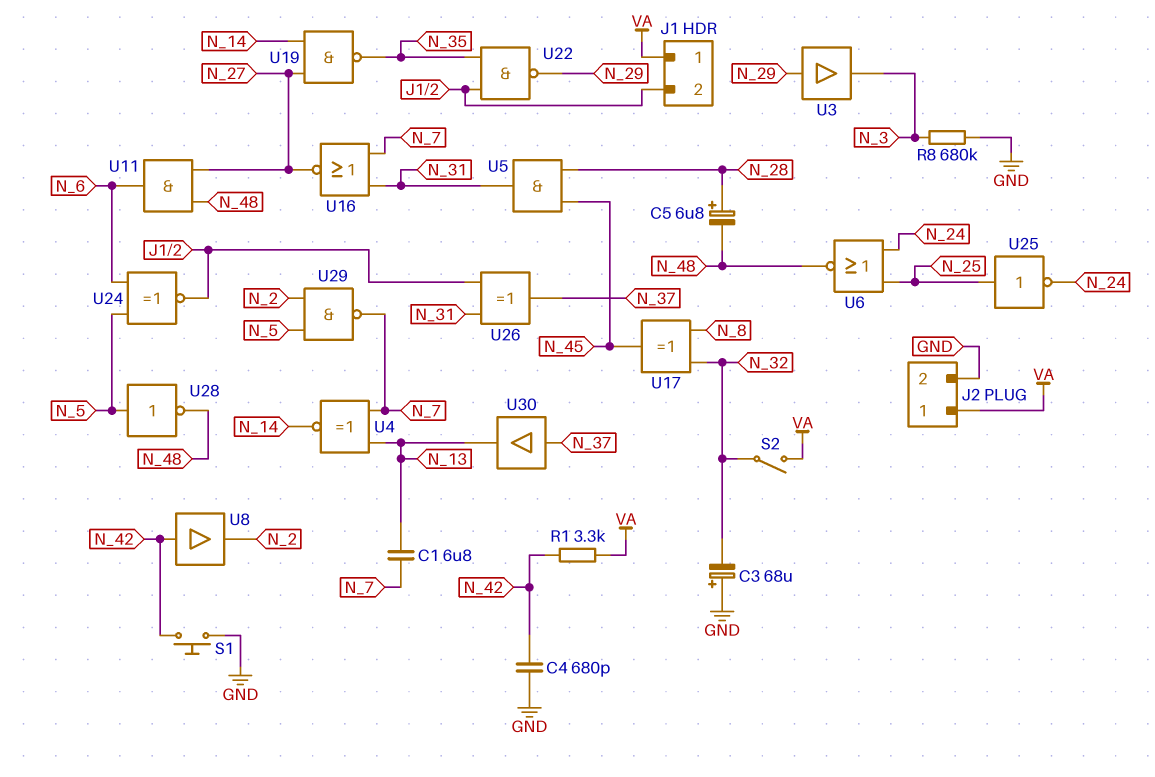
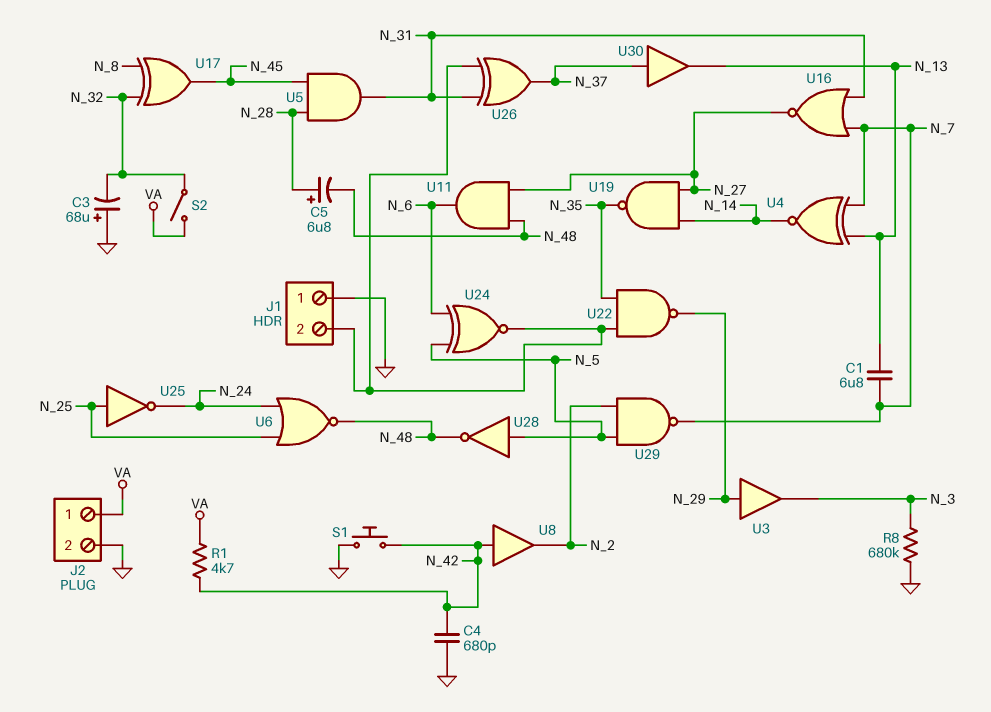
J1 pin 1: VA -> GND
R1: 3.3k (N_42, VA) -> 4.7k (N_42, VA)

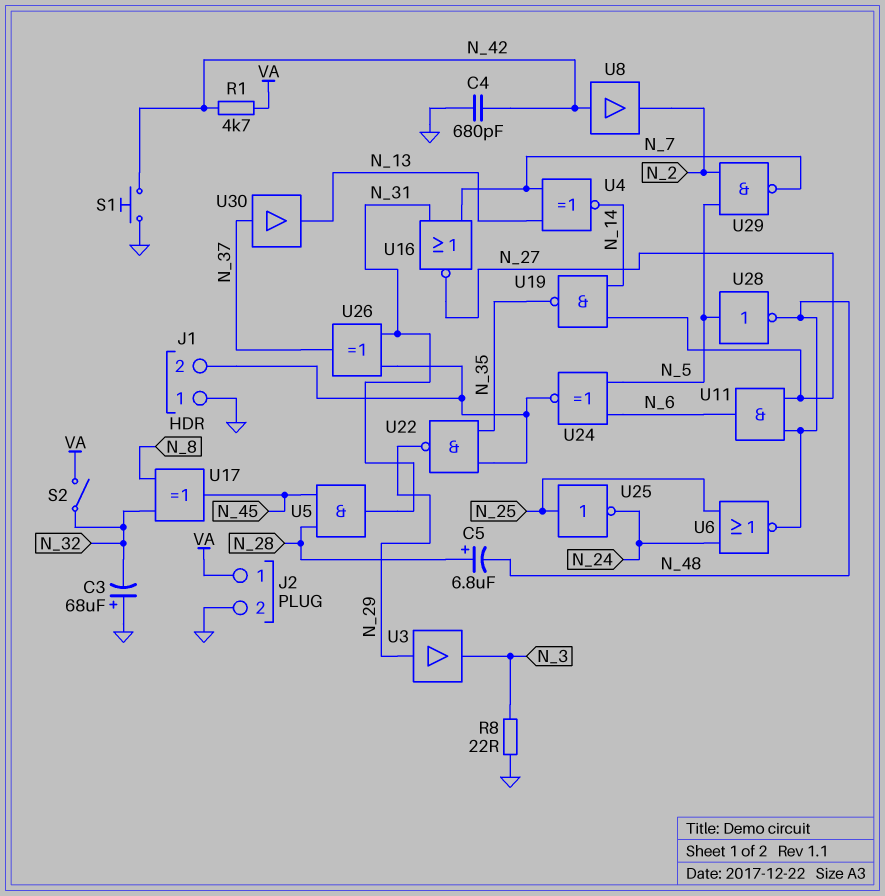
C1: 6.8uF (N_7, N_13) -> none
R8: 680k (GND, N_3) -> 22 (GND, N_3)

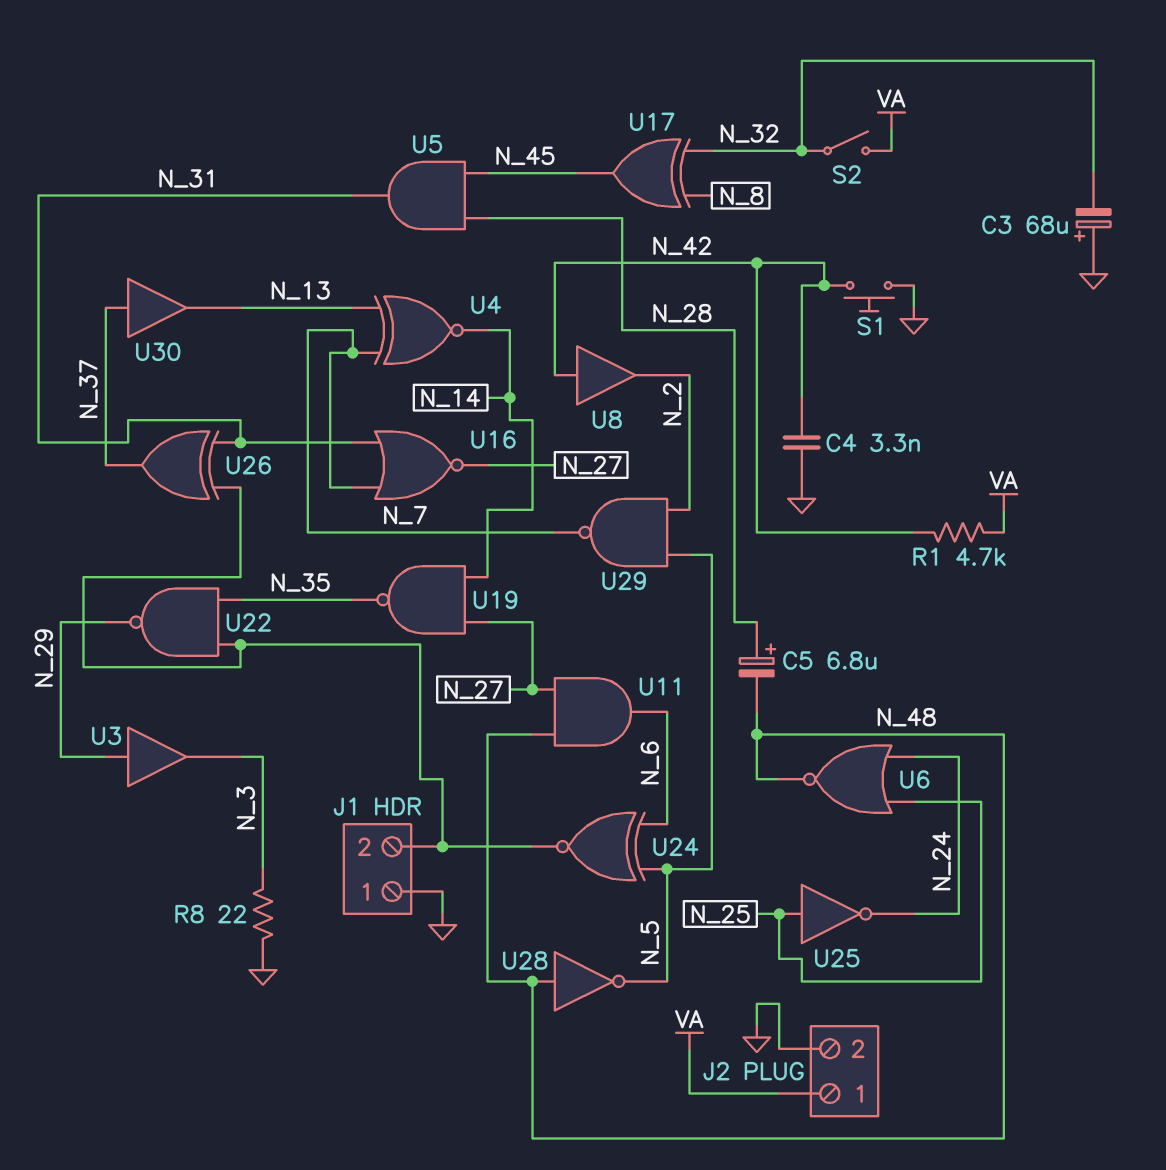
C4: 680pF (GND, N_42) -> 3.3nF (GND, N_42)
U28: NOT (in N_5, out N_48) -> NOT (in N_48, out N_5)

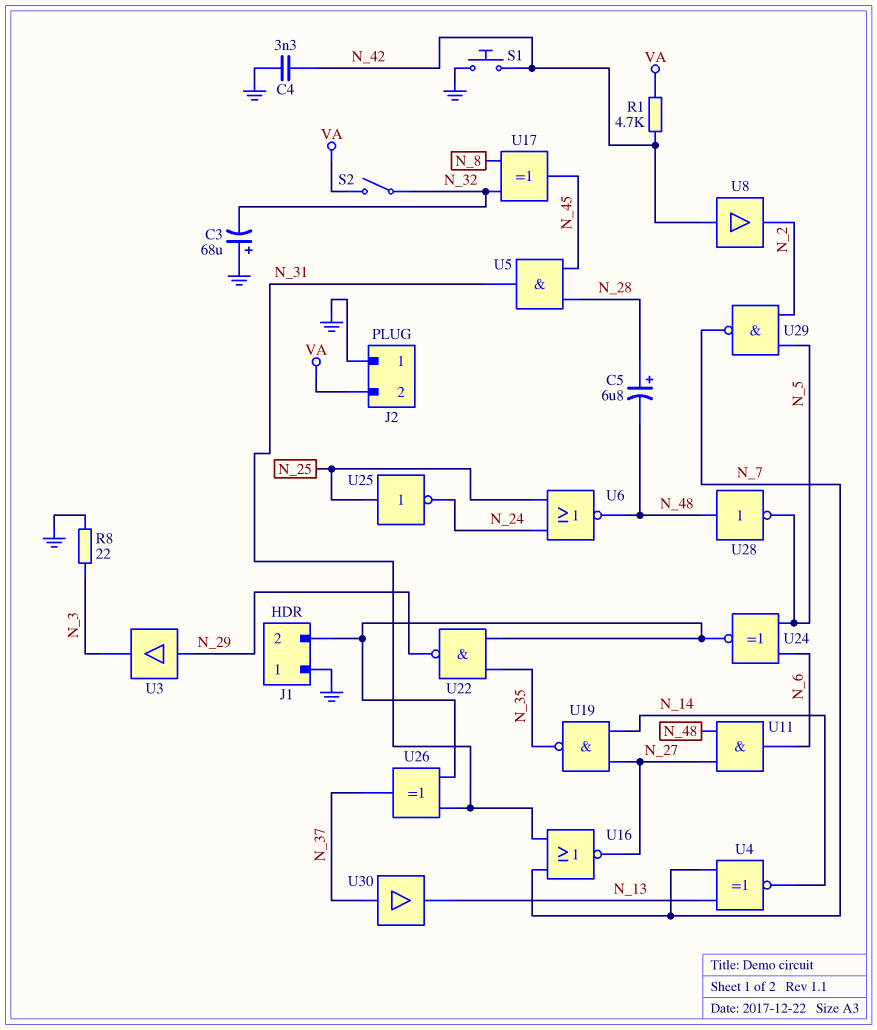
J2 pin 1: VA -> GND
J2 pin 2: GND -> VA

